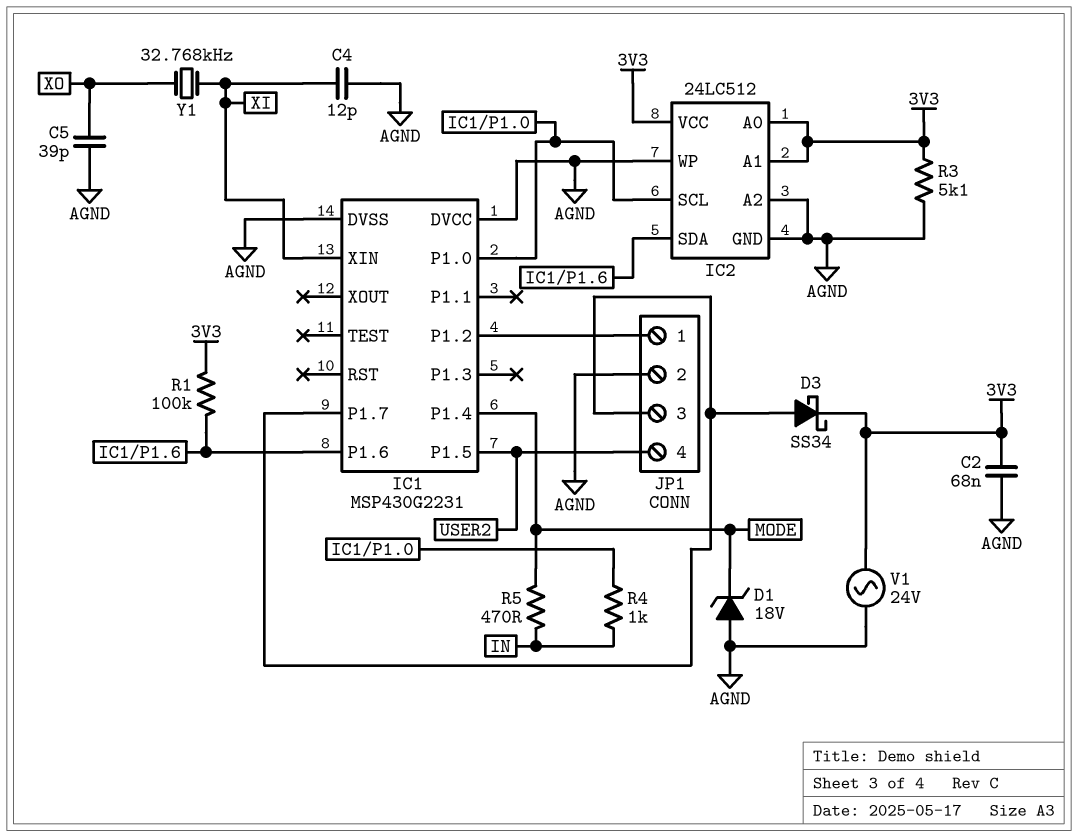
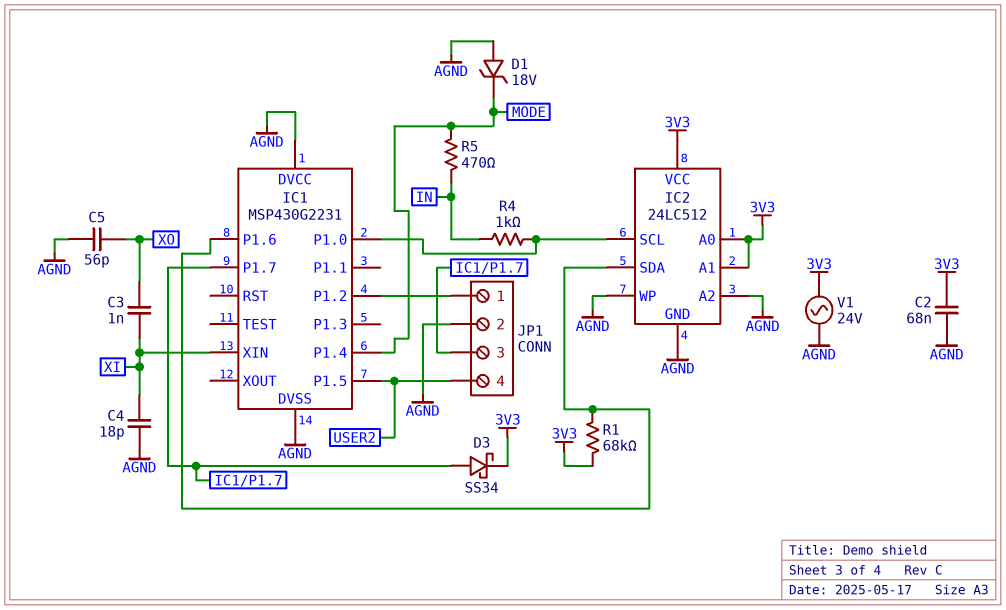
C3: none -> 1nF (XI, XO)
C4: 12pF (AGND, XI) -> 18pF (AGND, XI)
C5: 39pF (AGND, XO) -> 56pF (AGND, XO)
R1: 100k (3V3, IC1/P1.6) -> 68k (3V3, IC1/P1.6)
R3: 5.1k (3V3, AGND) -> none
Y1: 32.768kHz (XI, XO) -> none

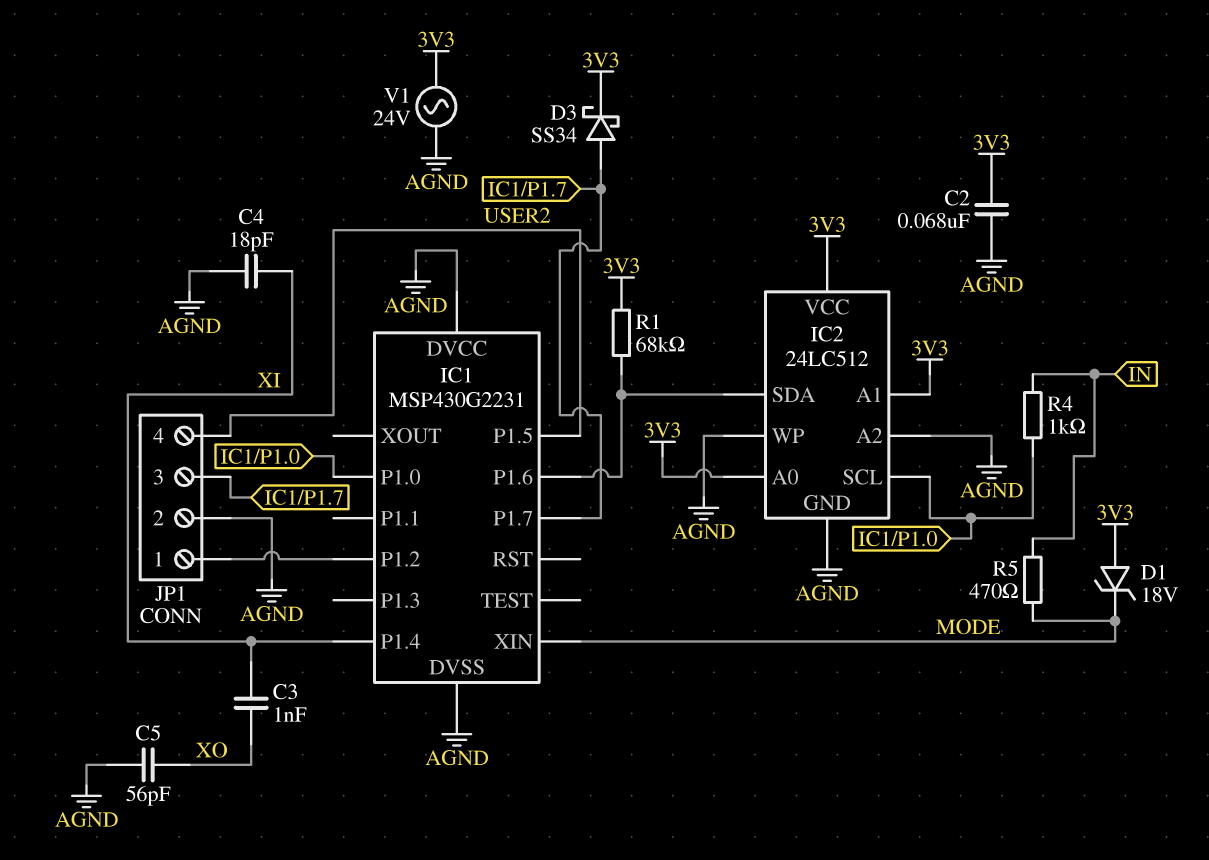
D1: zener 18V (A AGND, K MODE) -> zener 18V (A 3V3, K MODE)
IC1 pin P1.4: MODE -> XI
IC1 pin XIN: XI -> MODE

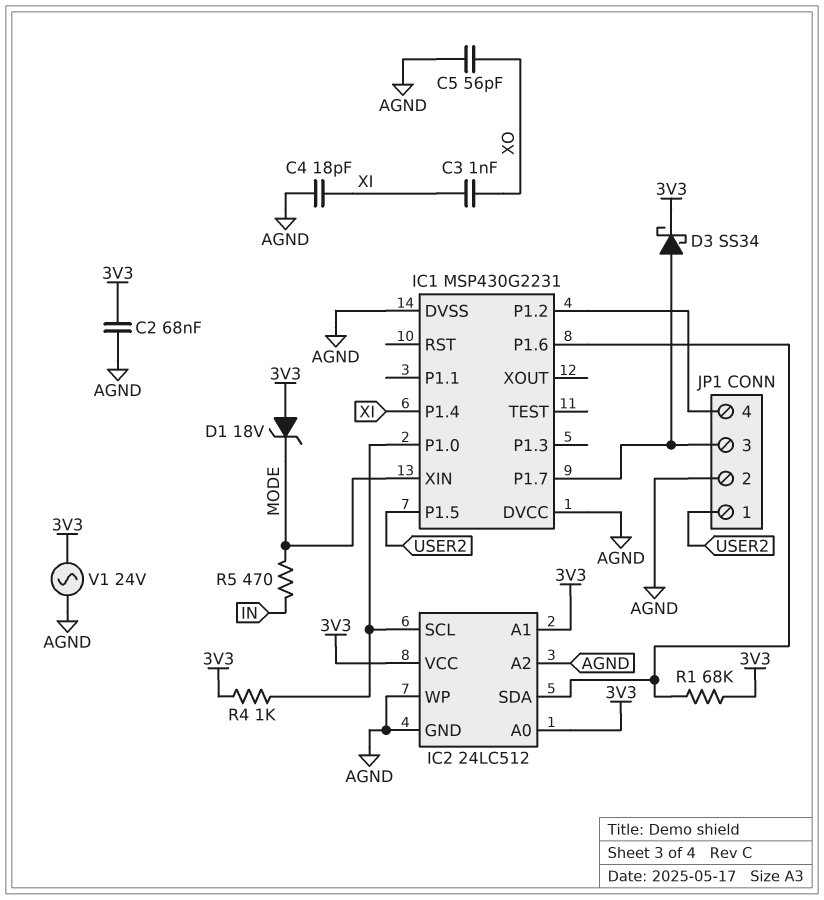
JP1 pin 1: IC1/P1.2 -> USER2
JP1 pin 4: USER2 -> IC1/P1.2
R4: 1k (IC1/P1.0, IN) -> 1k (3V3, IC1/P1.0)

